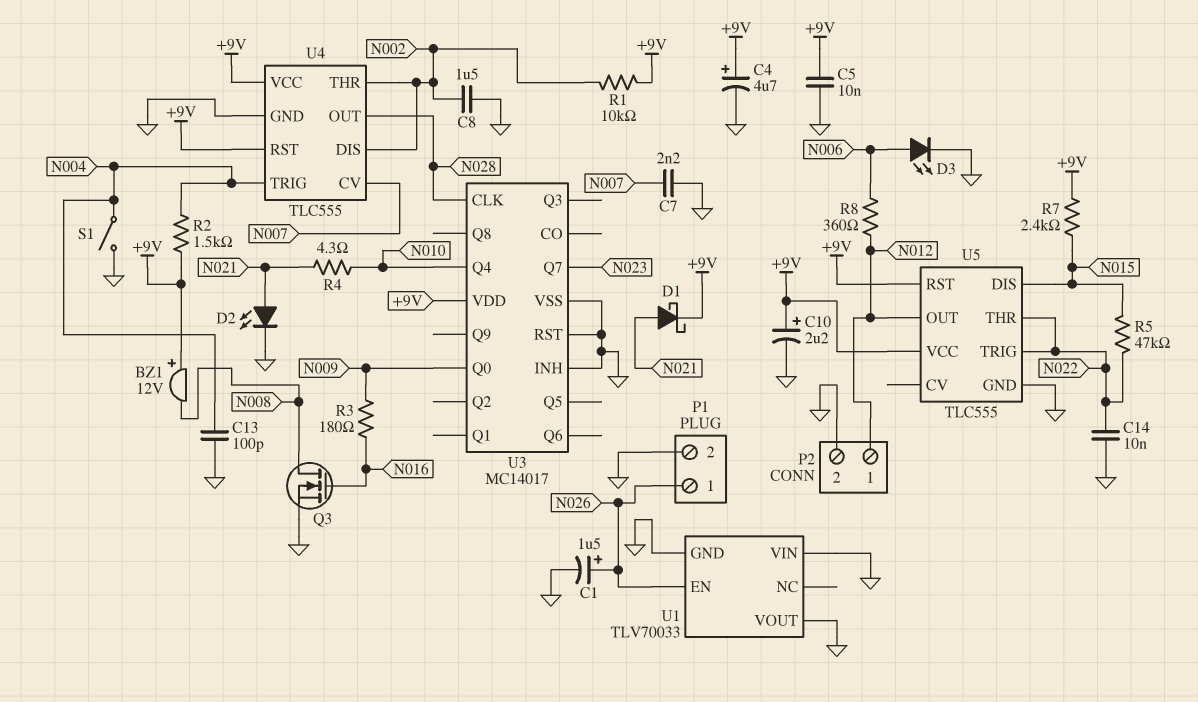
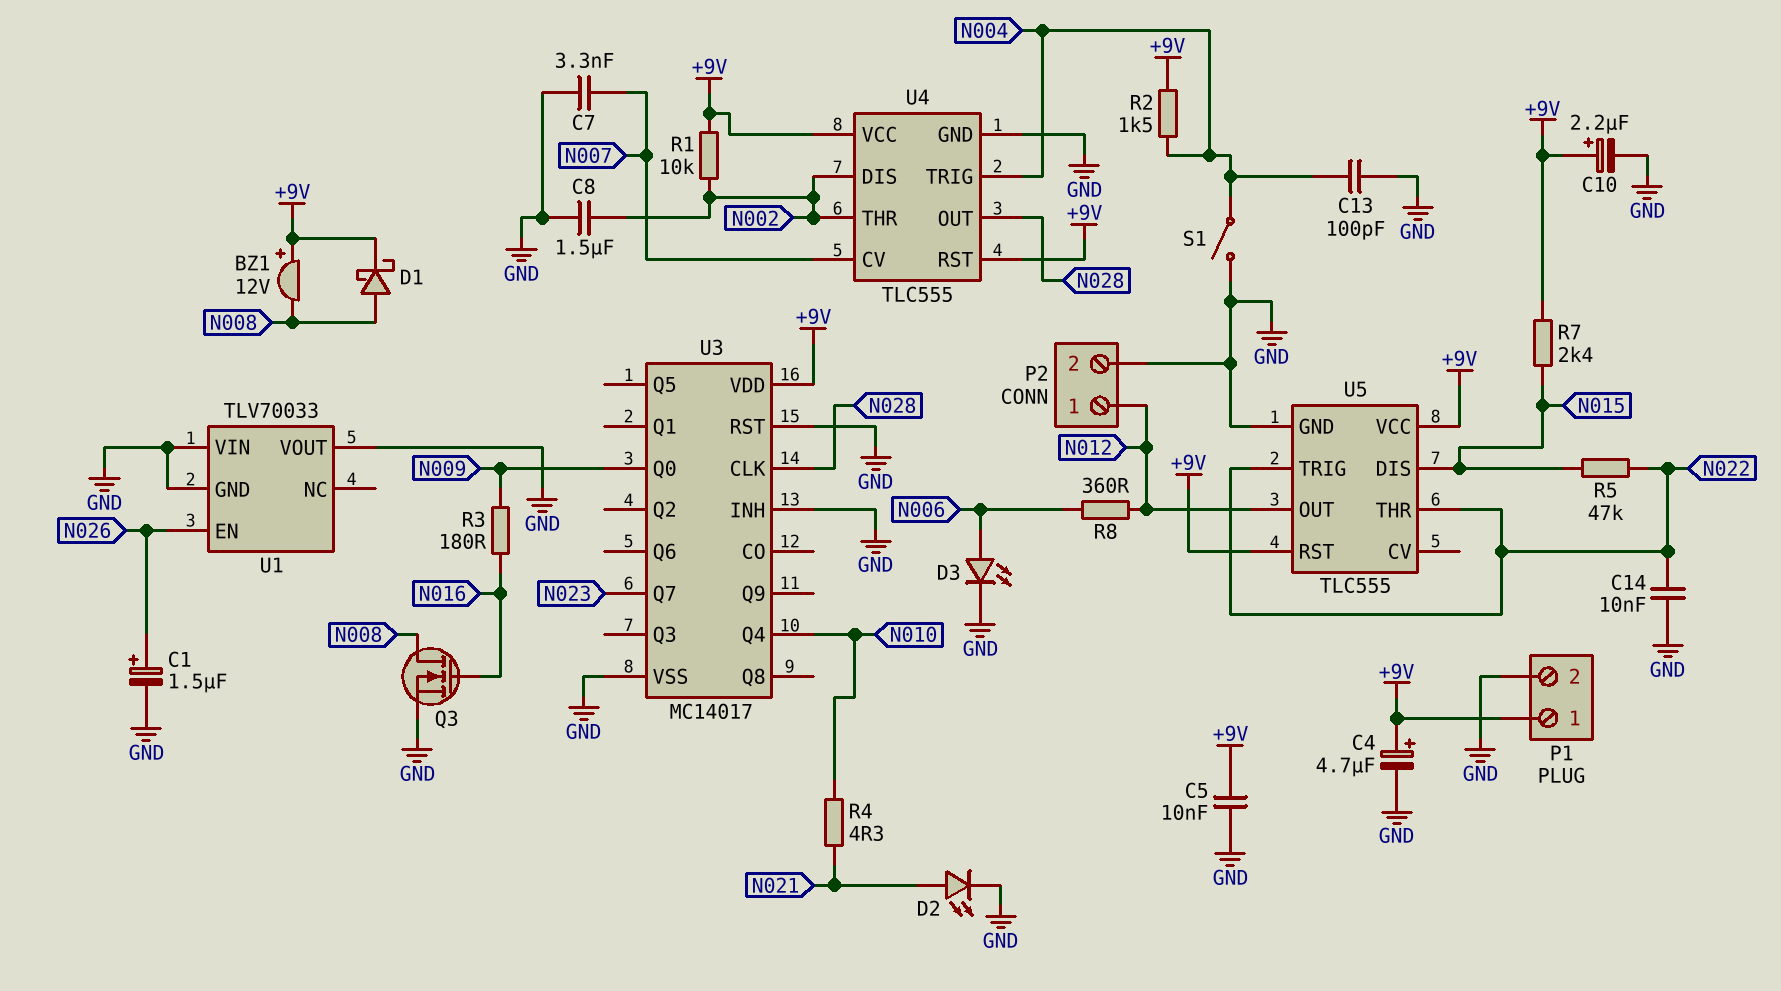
C7: 2.2nF (GND, N007) -> 3.3nF (GND, N007)
D1: schottky (A N021, K +9V) -> schottky (A N008, K +9V)
P1 pin 1: N026 -> +9V

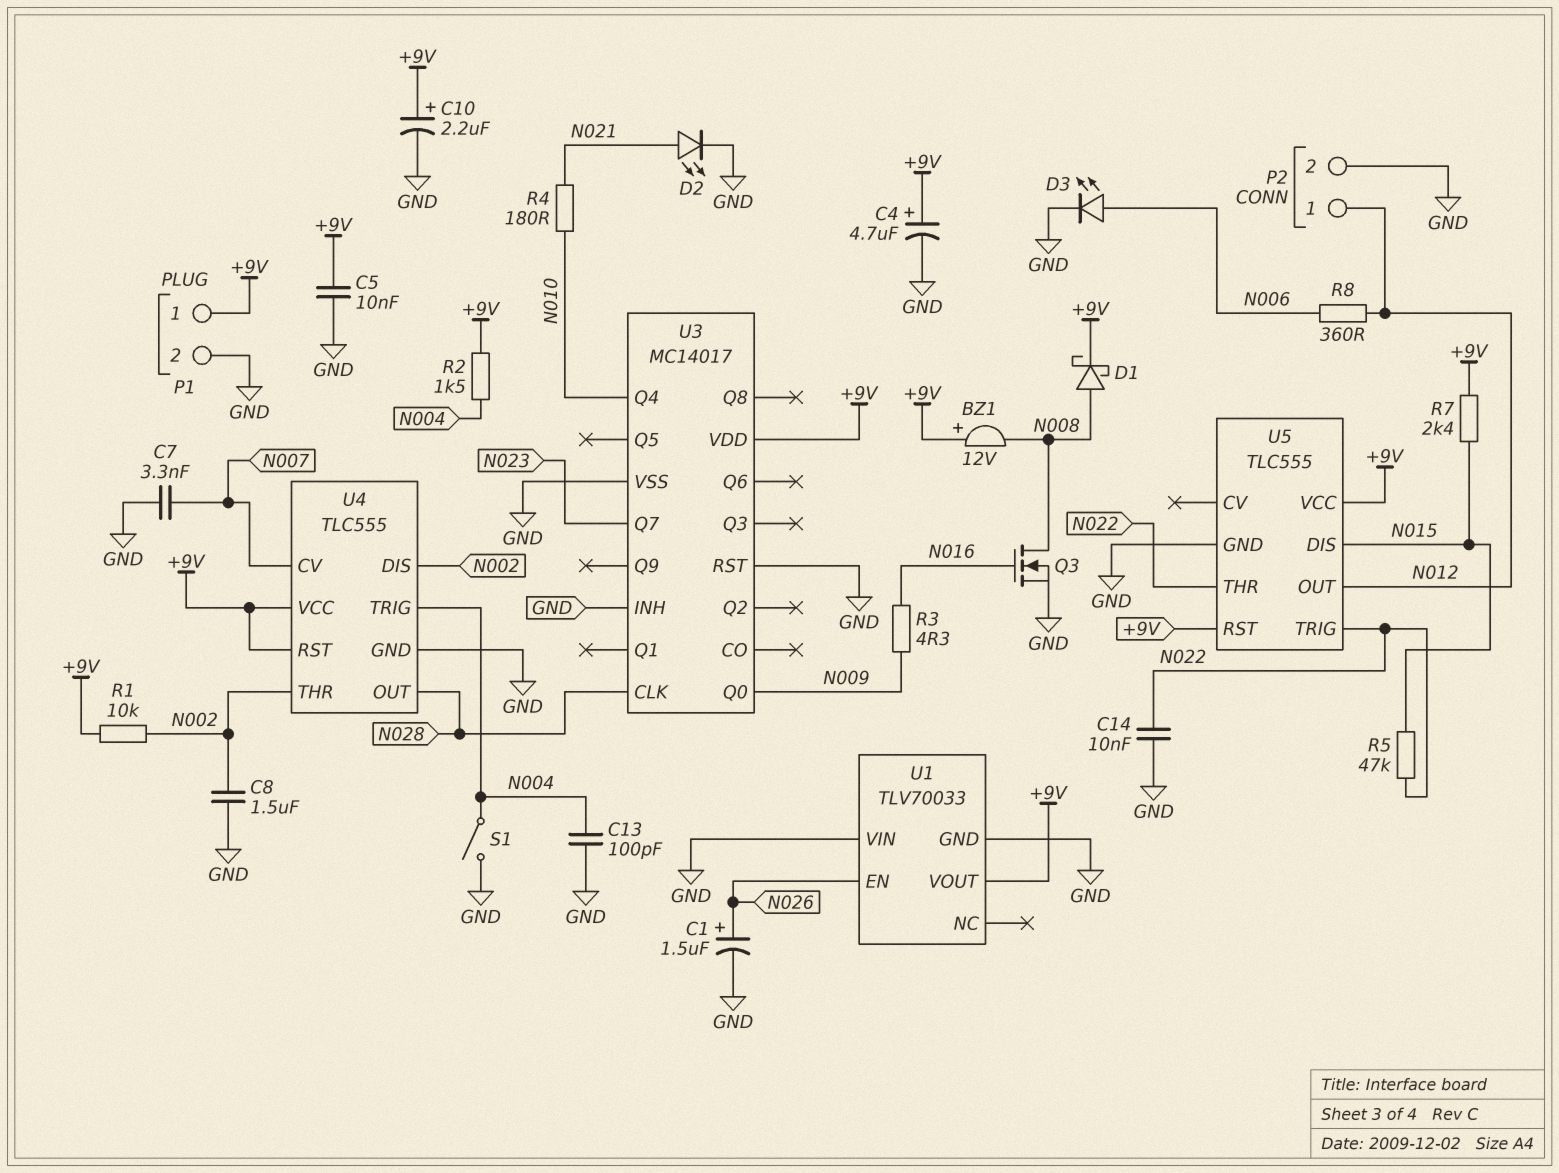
R3: 180 (N009, N016) -> 4.3 (N009, N016)
R4: 4.3 (N010, N021) -> 180 (N010, N021)
U1 pin VOUT: GND -> +9V

